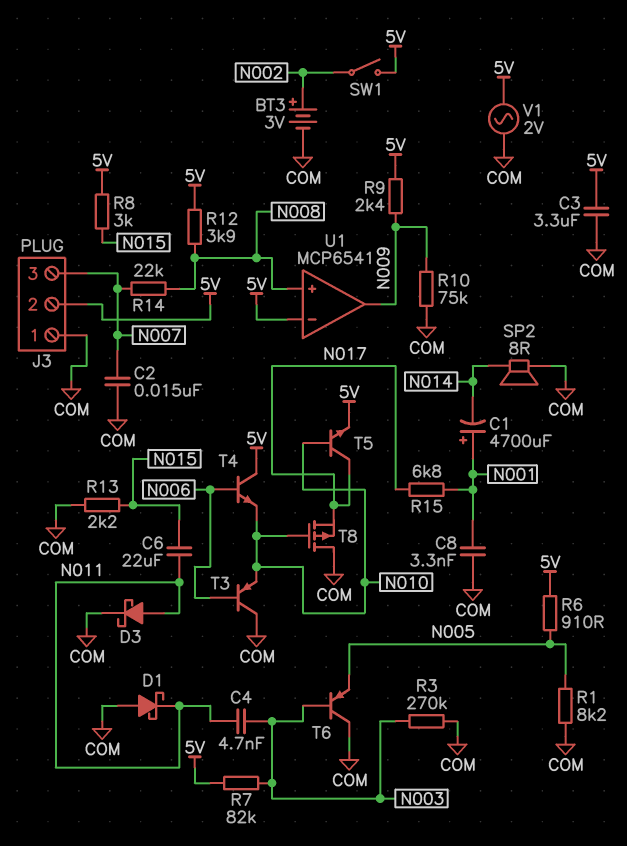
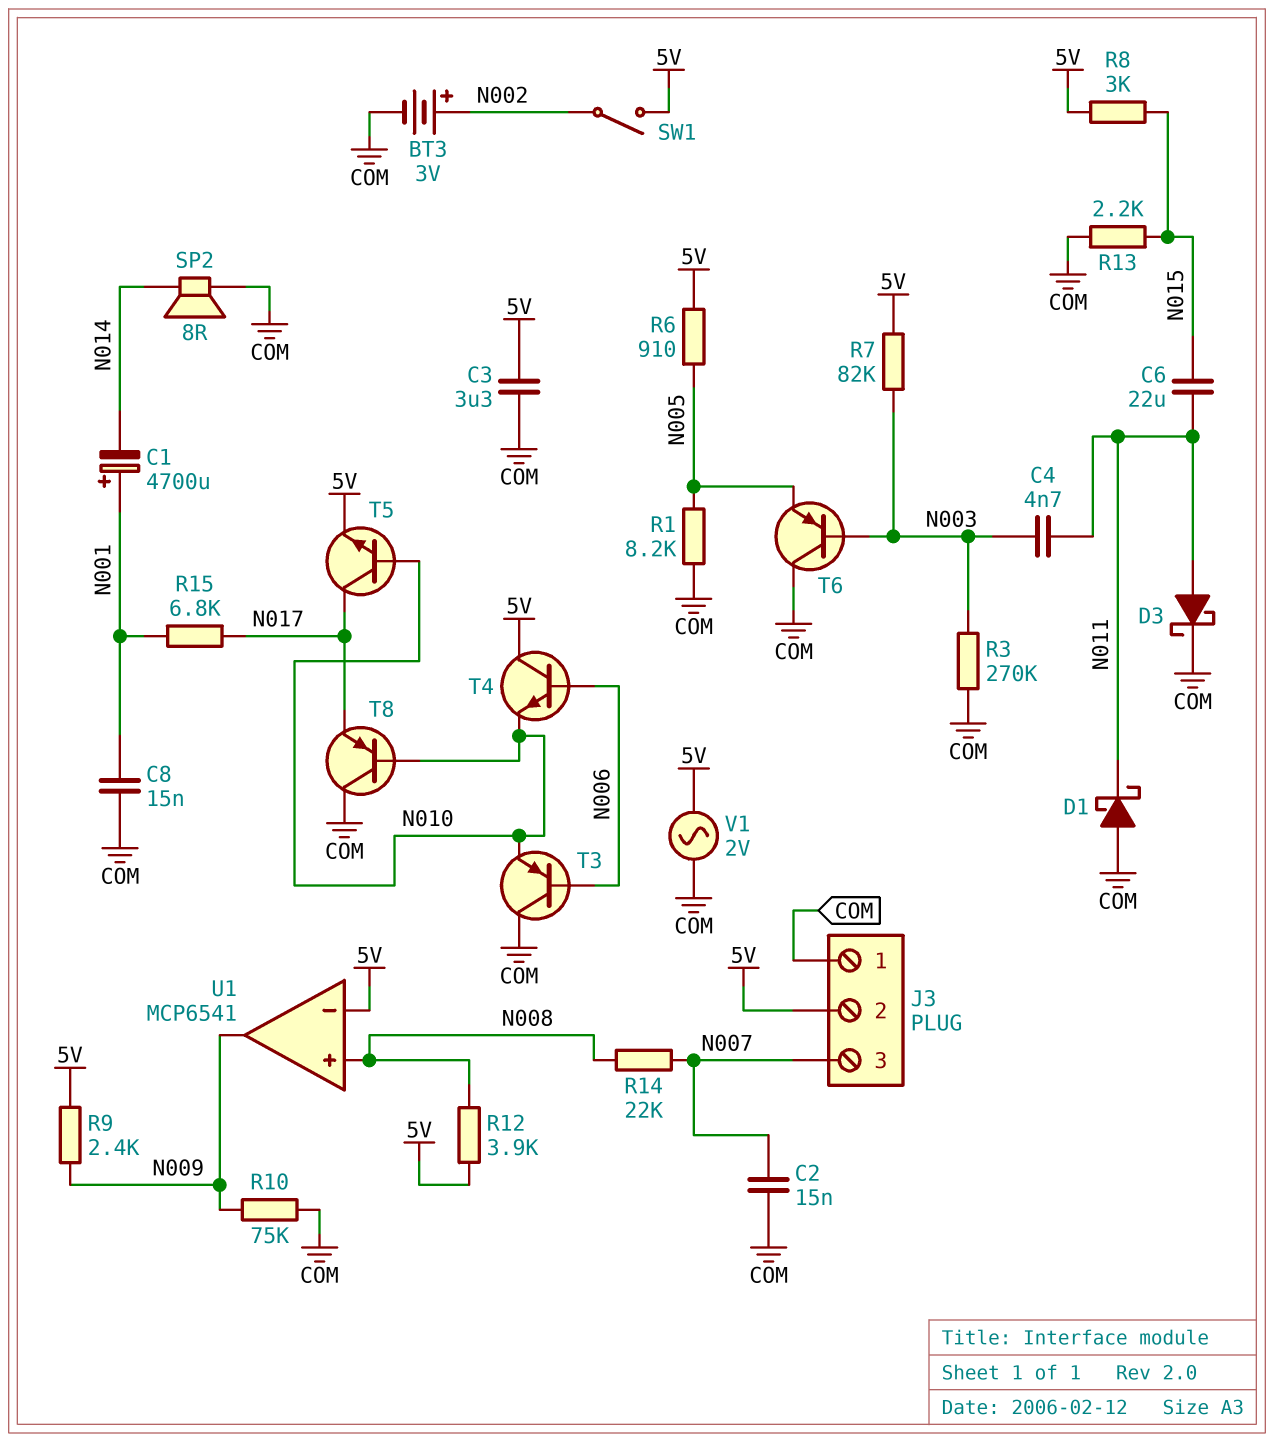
C8: 3.3nF (COM, N001) -> 15nF (COM, N001)
T8: PMOS (G N010, D COM, S N017) -> PNP (B N010, C COM, E N017)

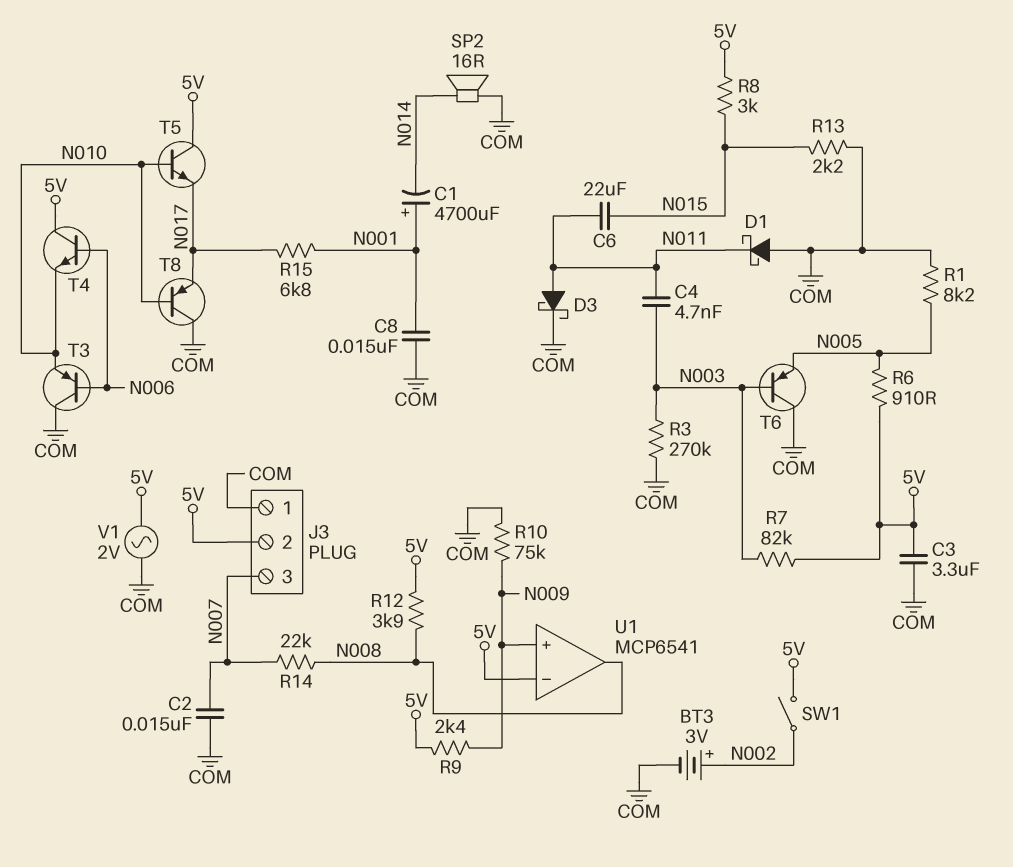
SP2: speaker 8R (COM, N014) -> speaker 16R (COM, N014)
T5: NPN (B N010, C N017, E 5V) -> NPN (B N010, C 5V, E N017)
U1 pin in+: N008 -> N009
U1 pin out: N009 -> N008

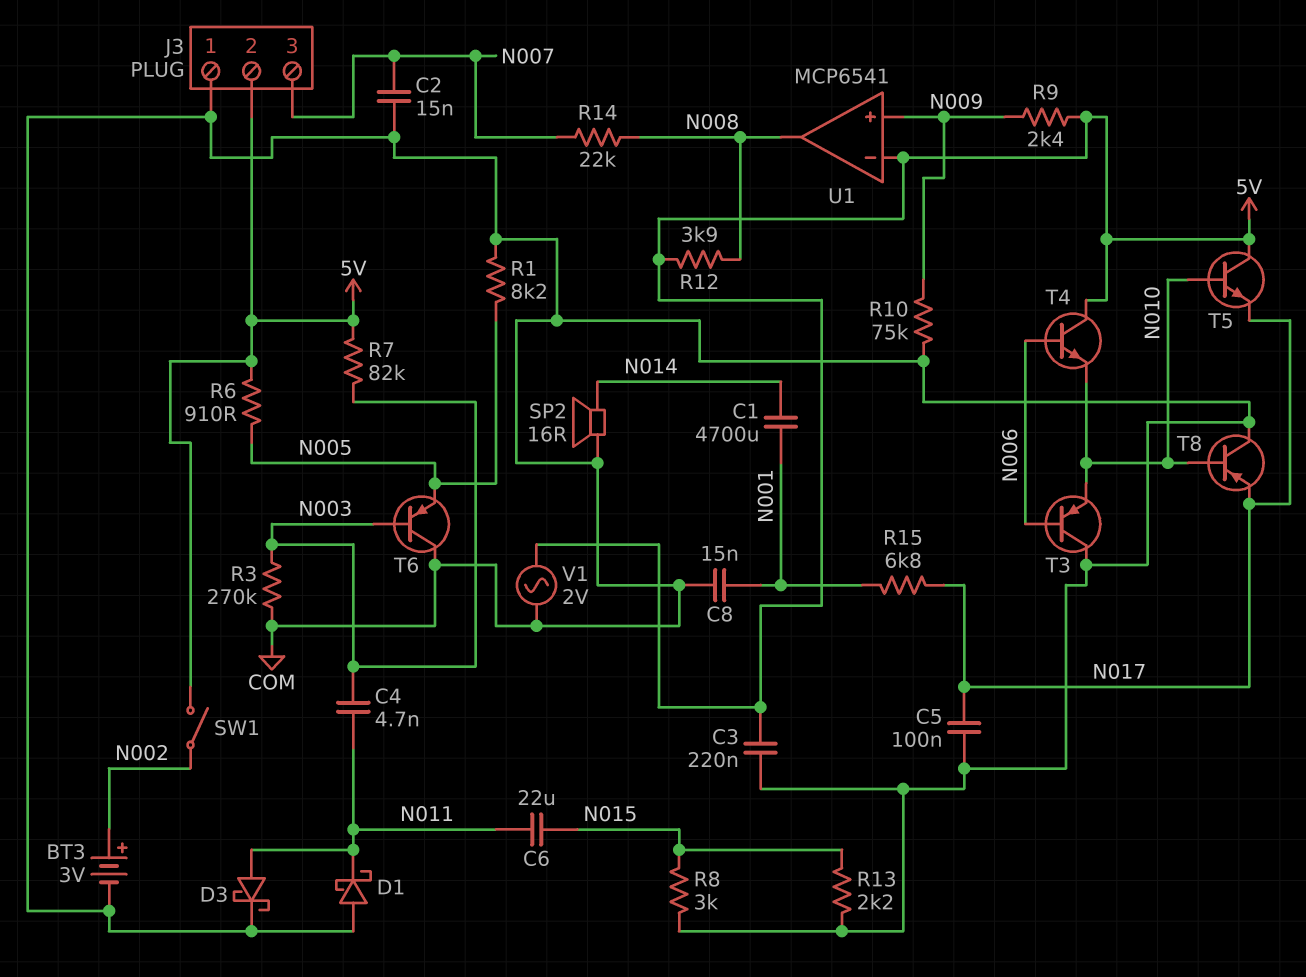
C1: 4700uF (plus N001, minus N014) -> 4700uF (N001, N014)
C3: 3.3uF (5V, COM) -> 220nF (5V, COM)
C5: none -> 100nF (COM, N017)
R8: 3k (5V, N015) -> 3k (COM, N015)

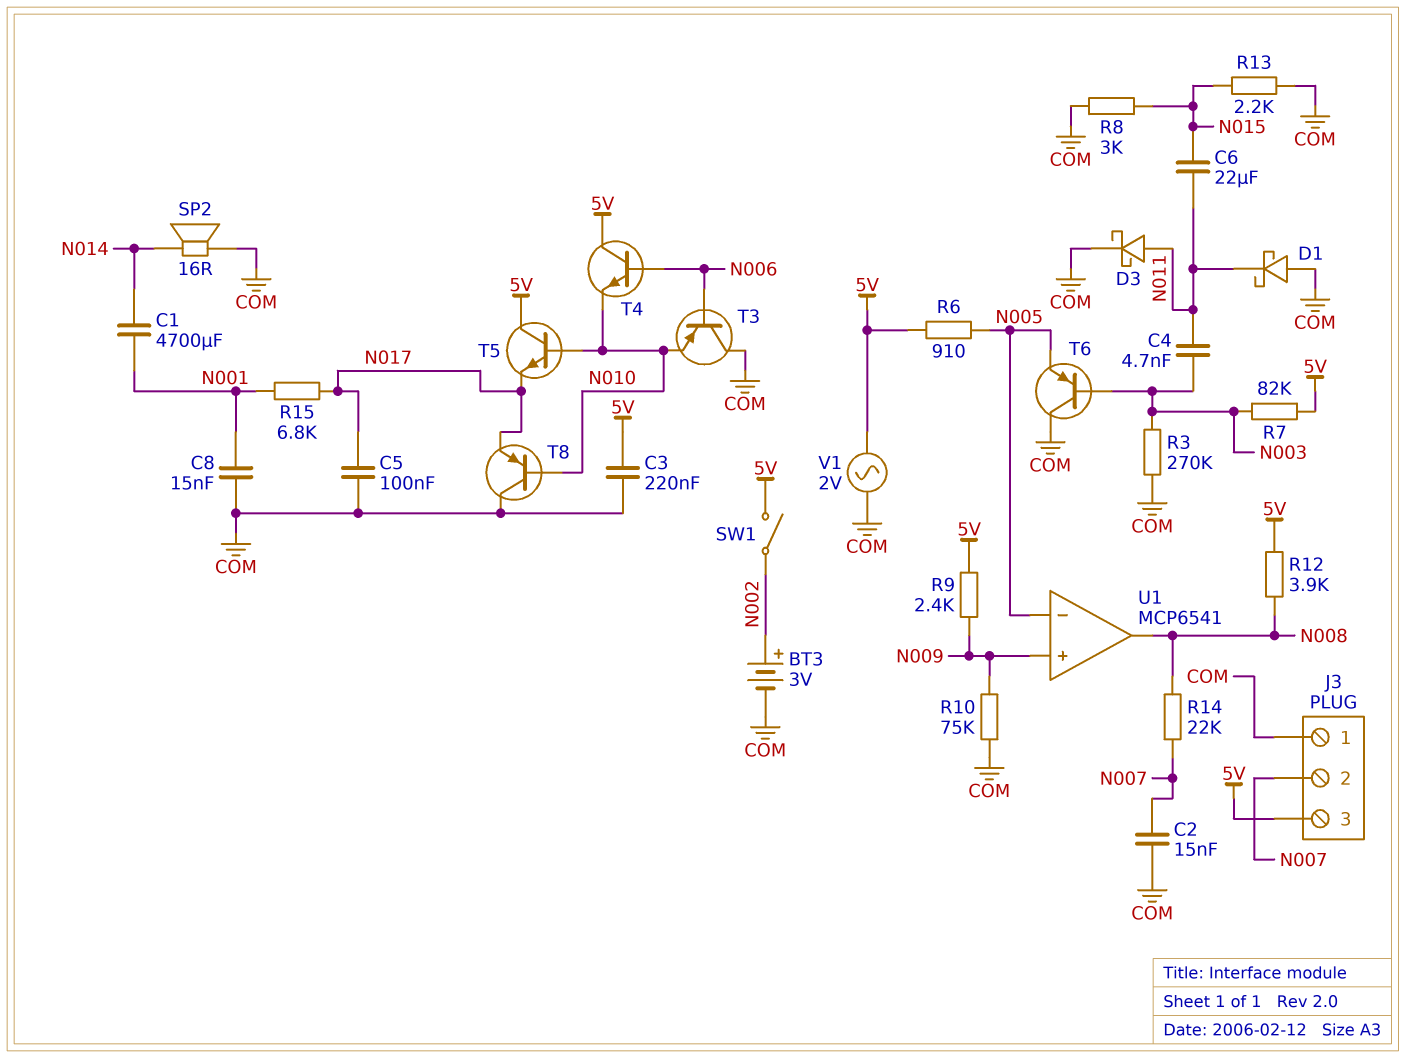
J3 pin 2: 5V -> N007
J3 pin 3: N007 -> 5V
R1: 8.2k (COM, N005) -> none
U1 pin in-: 5V -> N005

